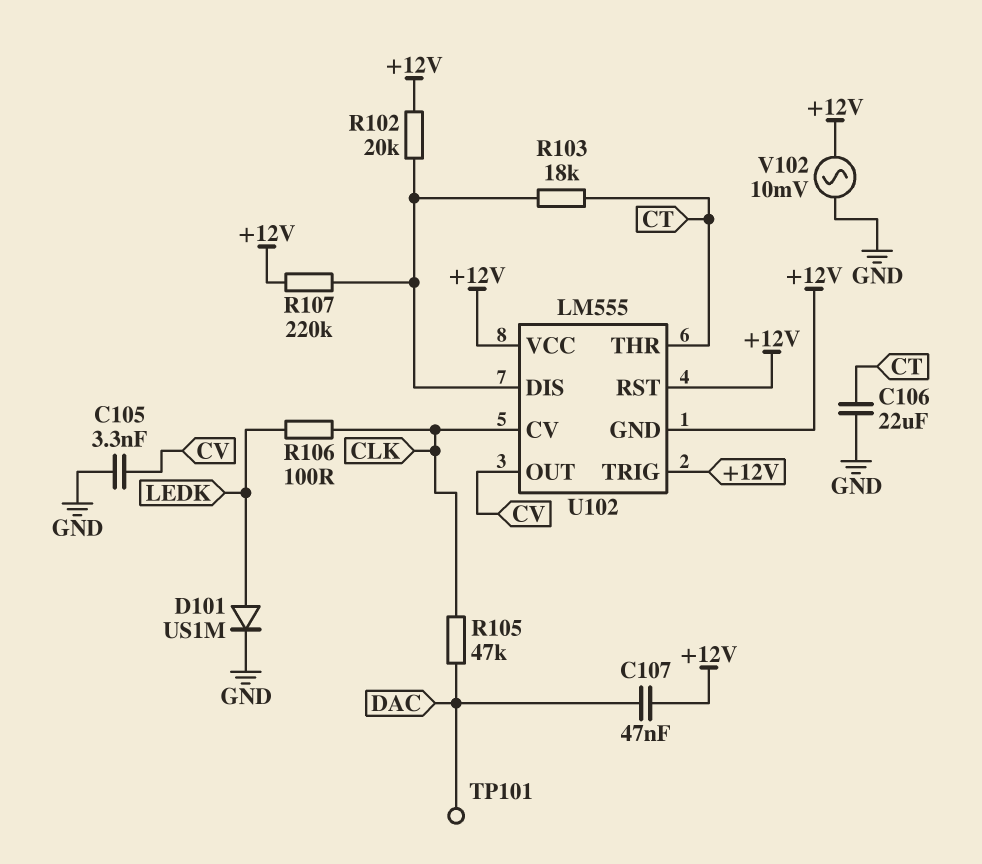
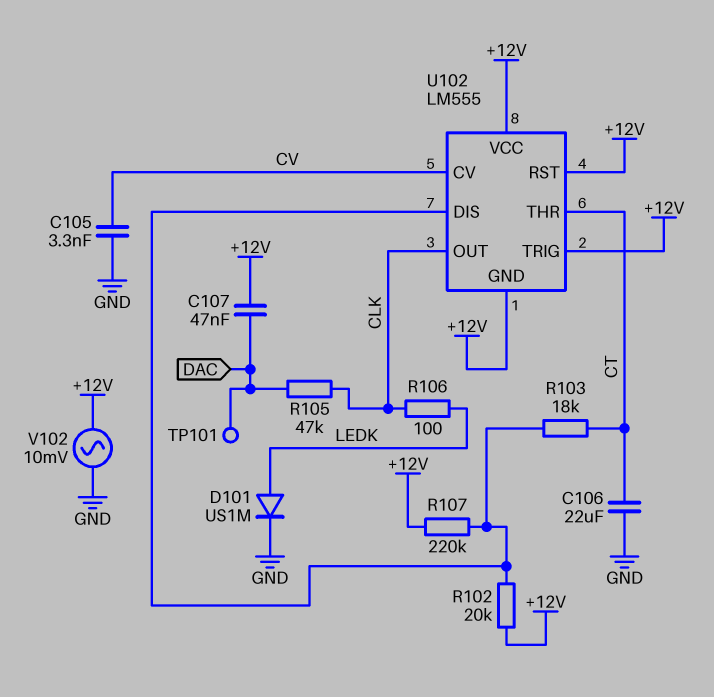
U102 pin CV: CLK -> CV
U102 pin OUT: CV -> CLK

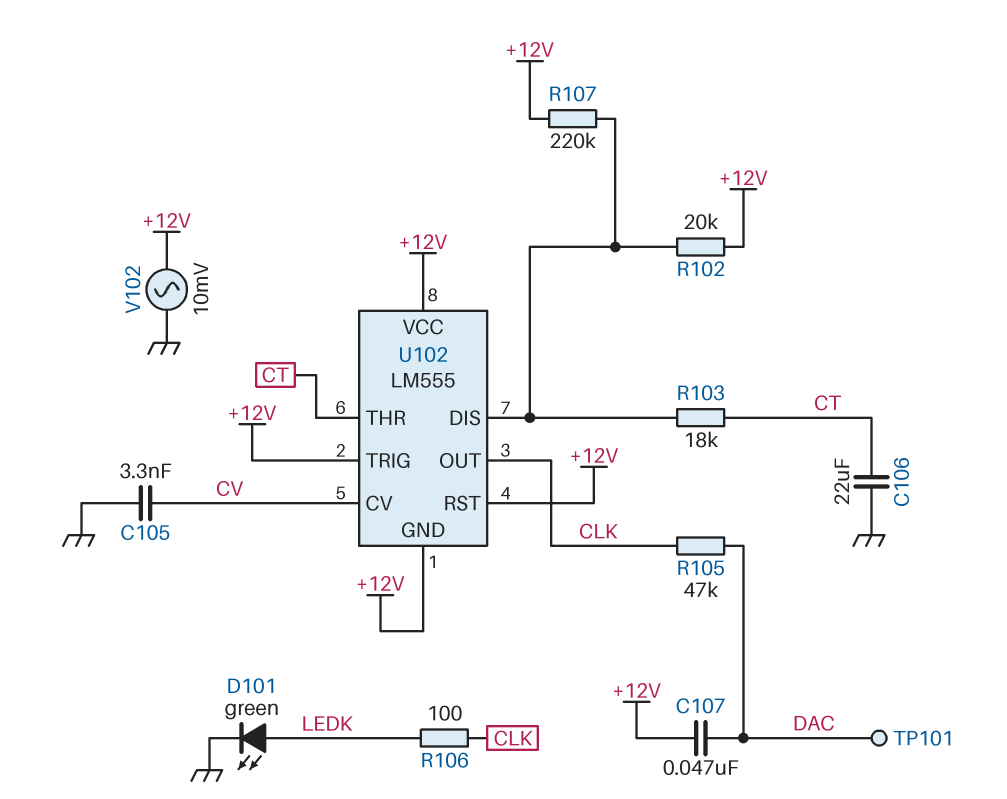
D101: diode US1M (A LEDK, K GND) -> LED green (A LEDK, K GND)

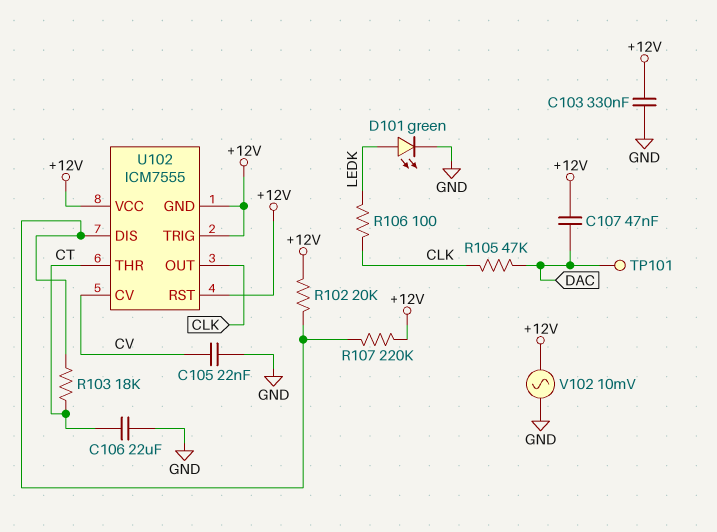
C103: none -> 330nF (+12V, GND)
C105: 3.3nF (CV, GND) -> 22nF (CV, GND)
U102: LM555 -> ICM7555

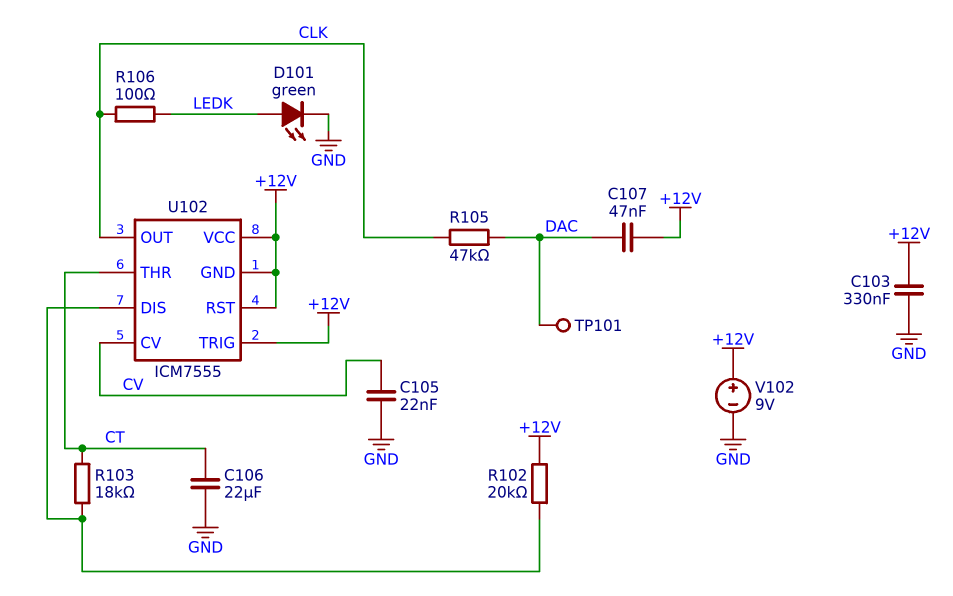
R107: 220k (+12V, U102/DIS) -> none
V102: AC 10mV (+12V, GND) -> 9V (plus +12V, minus GND)

